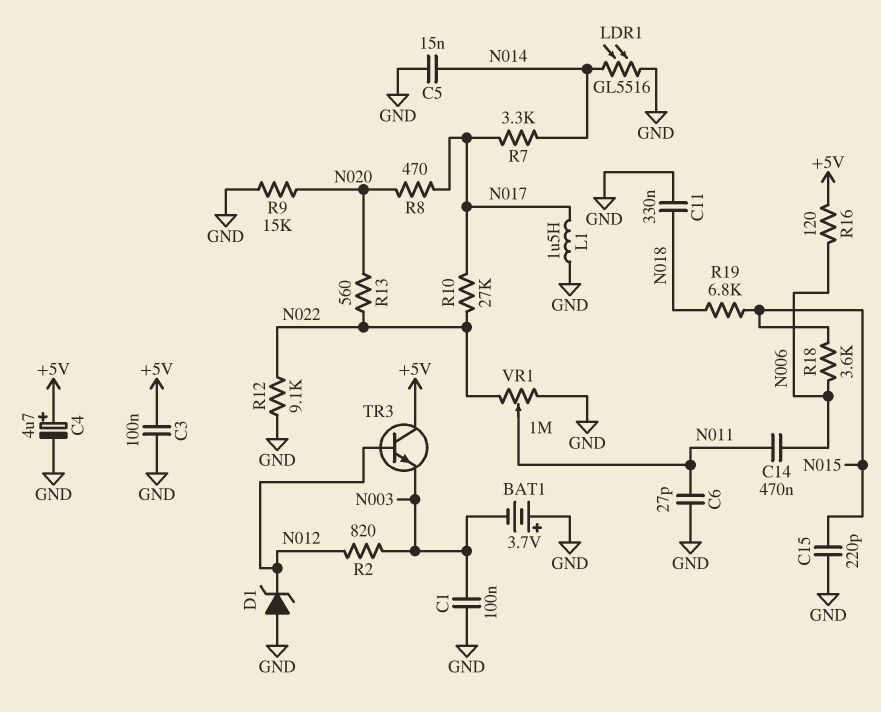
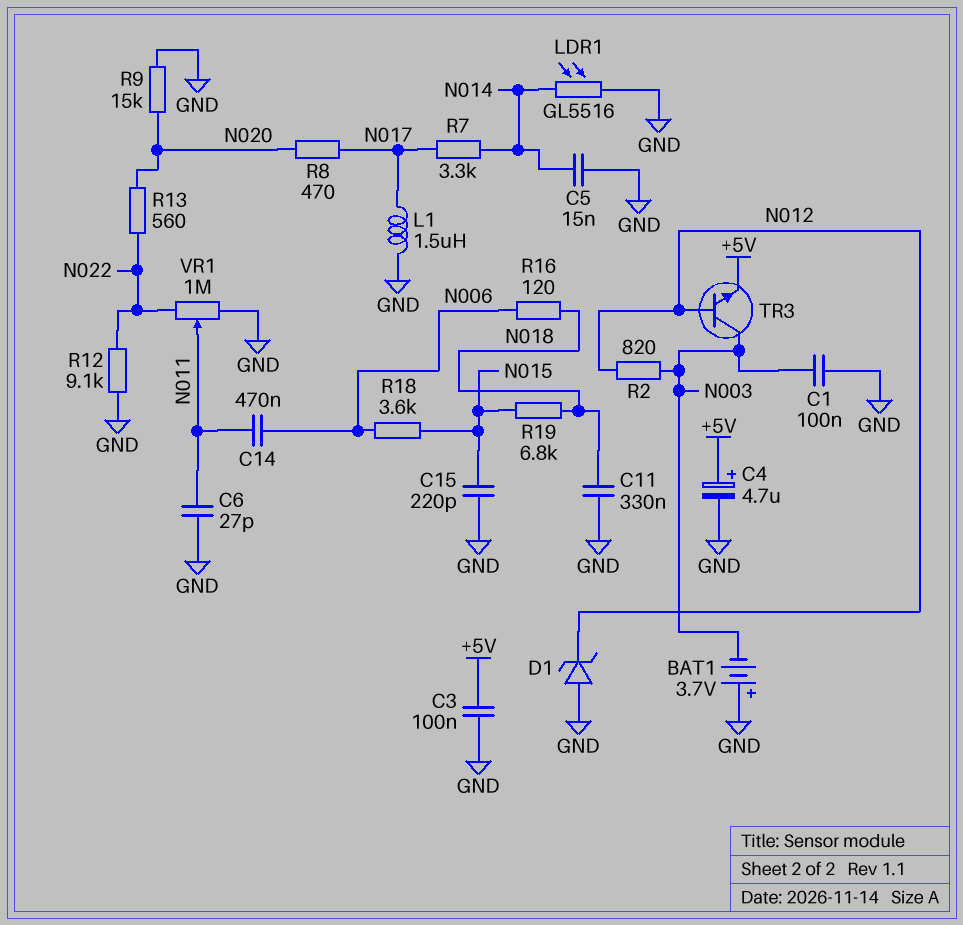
R10: 27k (N017, N022) -> none
R16: 120 (+5V, N006) -> 120 (N006, N018)
TR3: NPN (B N012, C +5V, E N003) -> NPN (B N012, C N003, E +5V)

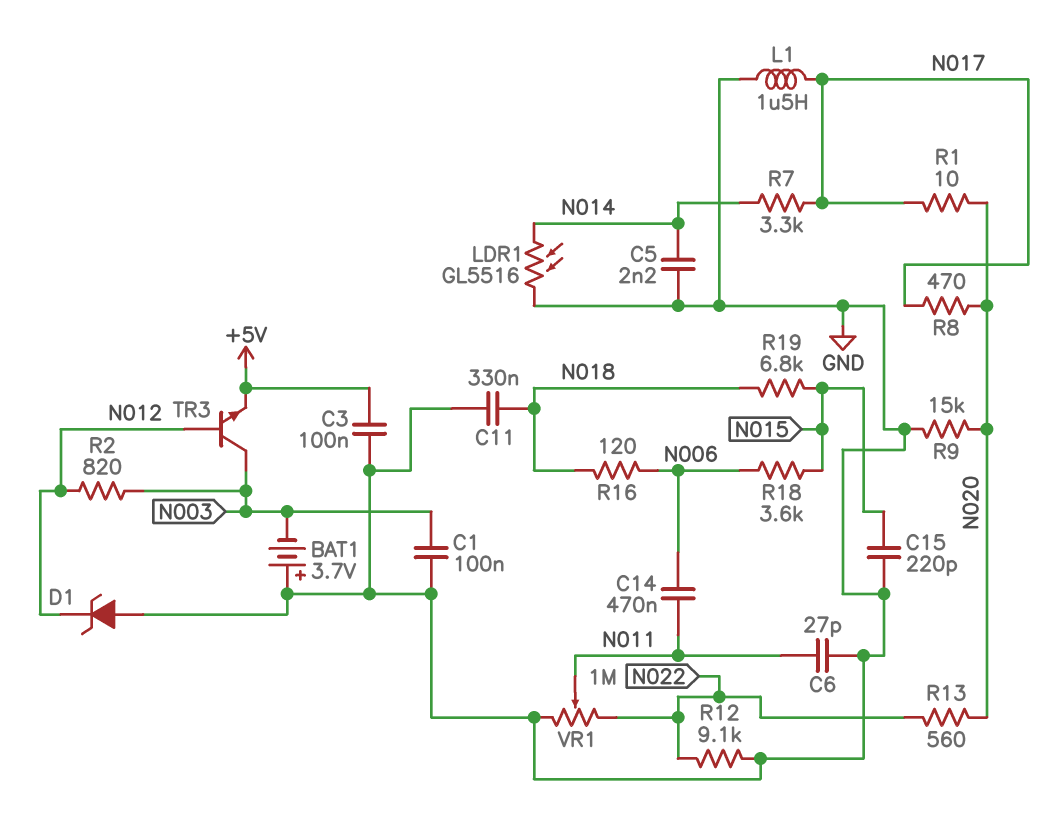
C4: 4.7uF (plus +5V, minus GND) -> none
C5: 15nF (GND, N014) -> 2.2nF (GND, N014)
R1: none -> 10 (N017, N020)

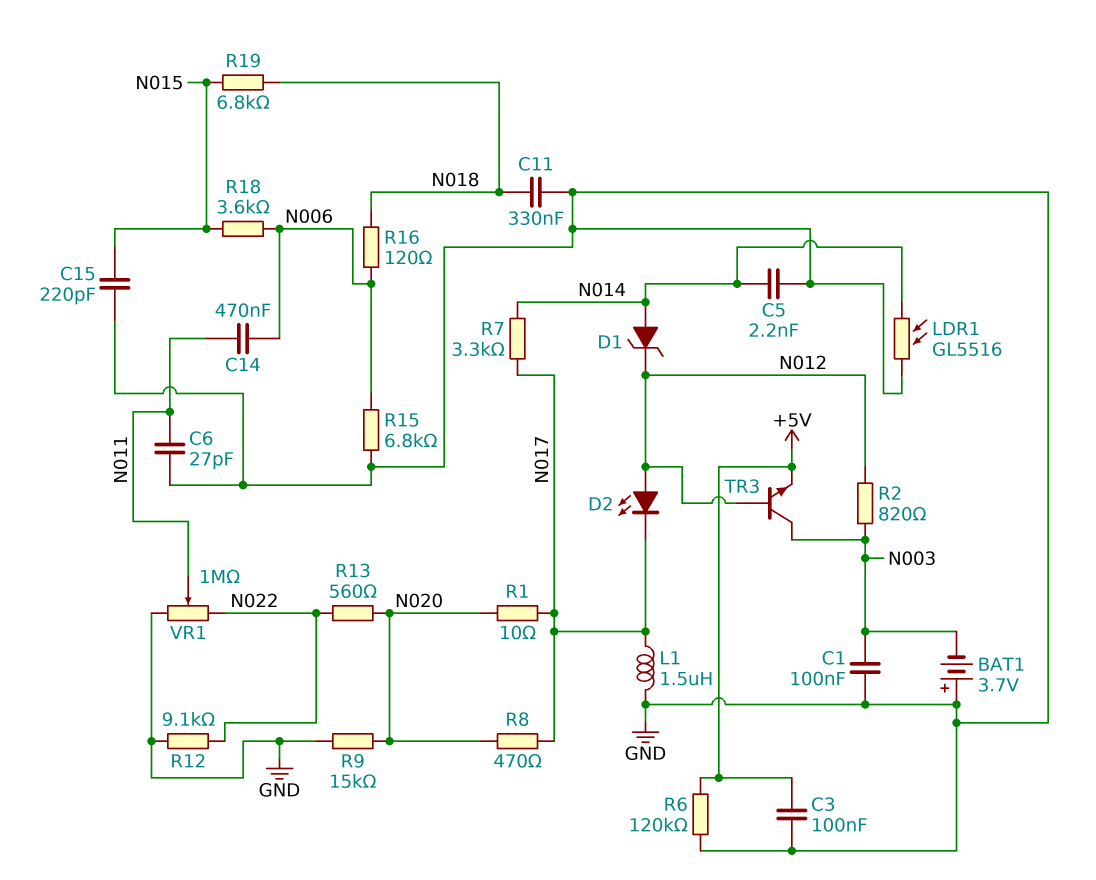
D1: zener (A GND, K N012) -> zener (A N014, K N012)
D2: none -> LED (A N012, K N017)
R6: none -> 120k (+5V, GND)
R15: none -> 6.8k (GND, N006)

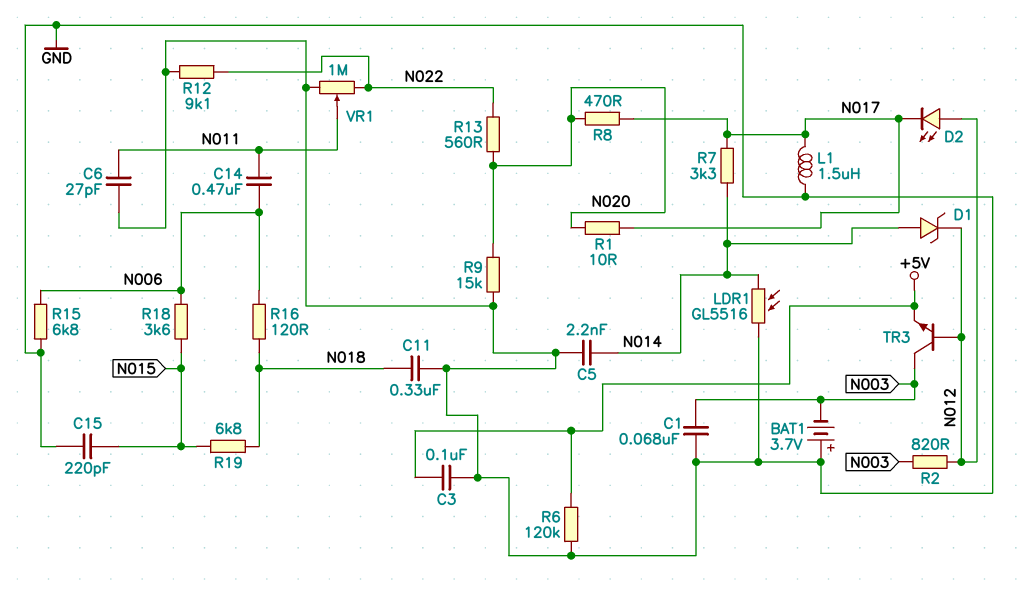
C1: 100nF (GND, N003) -> 68nF (GND, N003)

